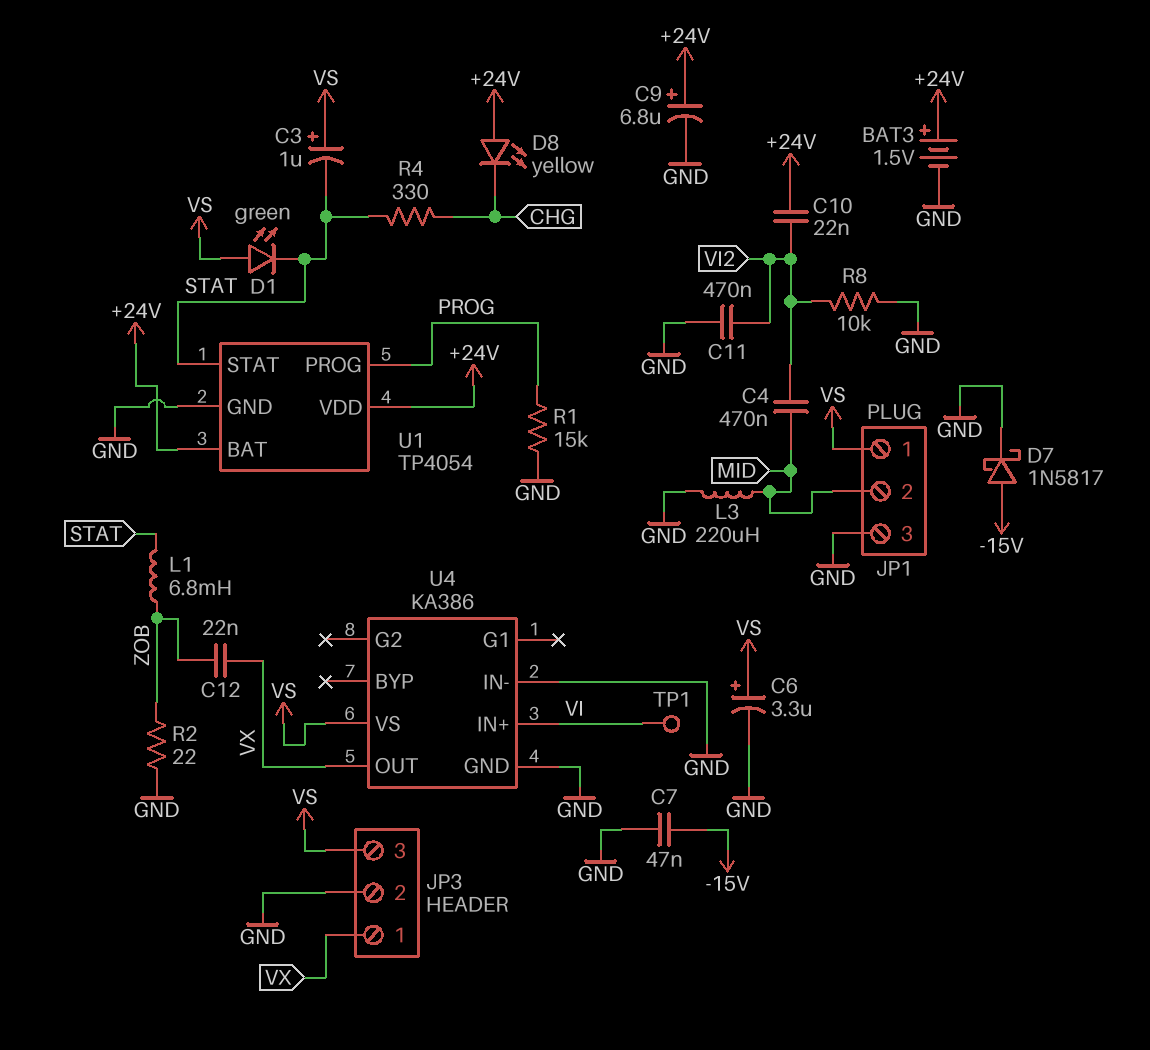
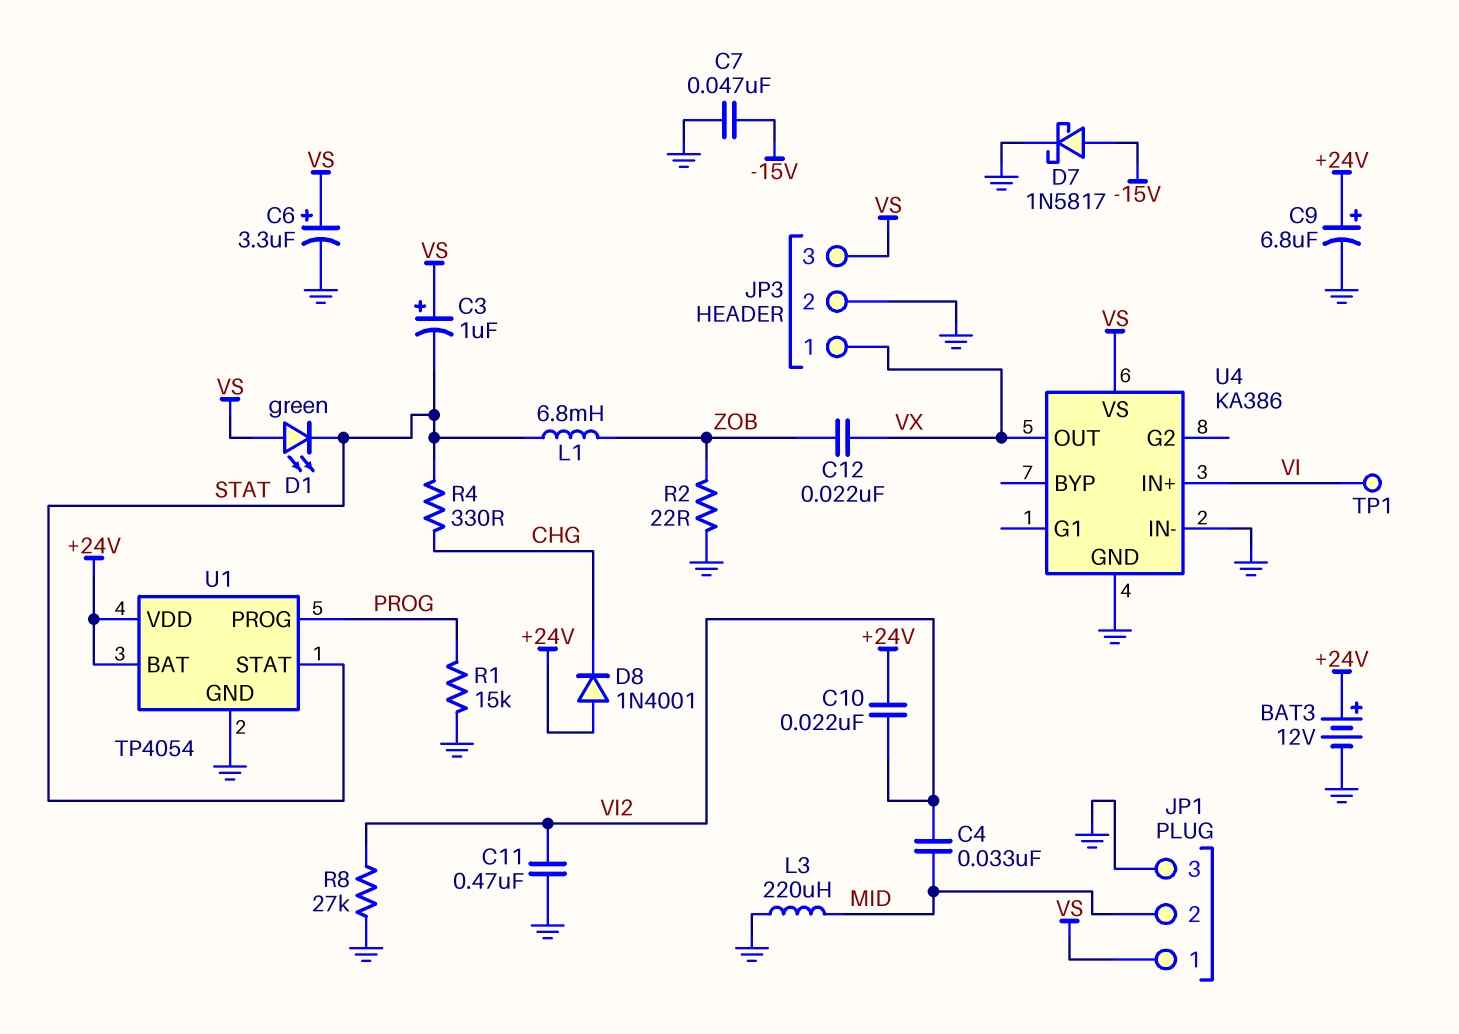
BAT3: 1.5V (plus +24V, minus GND) -> 12V (plus +24V, minus GND)
C4: 470nF (MID, VI2) -> 33nF (MID, VI2)
D8: LED yellow (A +24V, K CHG) -> diode 1N4001 (A +24V, K CHG)
R8: 10k (GND, VI2) -> 27k (GND, VI2)

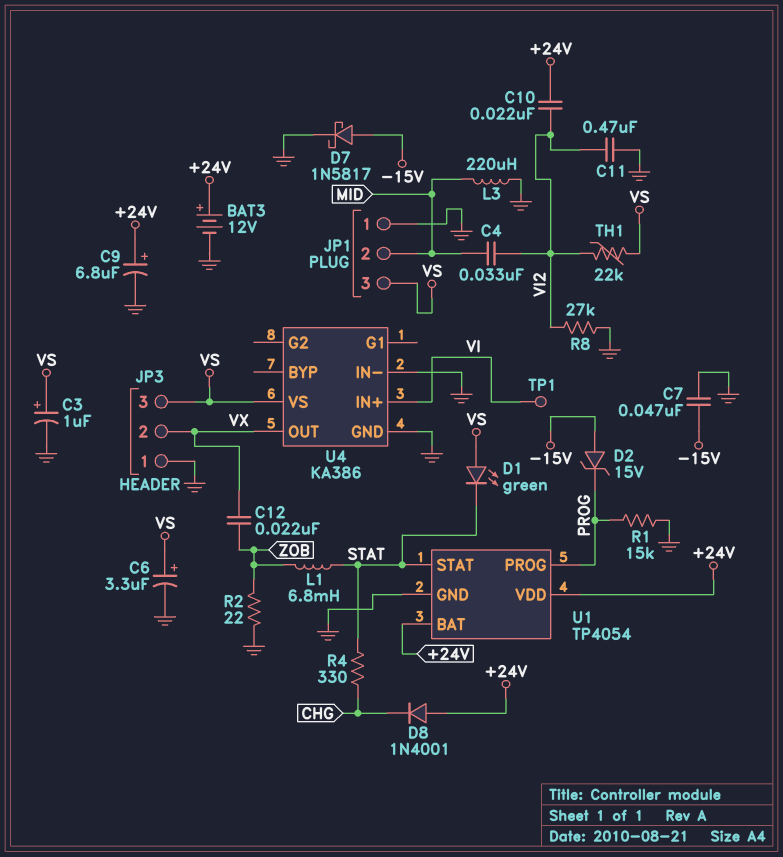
C3: 1uF (plus VS, minus STAT) -> 1uF (plus VS, minus GND)
D2: none -> zener 15V (A -15V, K PROG)
JP1 pin 1: VS -> GND
JP1 pin 3: GND -> VS
JP3 pin 1: VX -> GND
JP3 pin 2: GND -> VX
TH1: none -> 22k (VI2, VS)

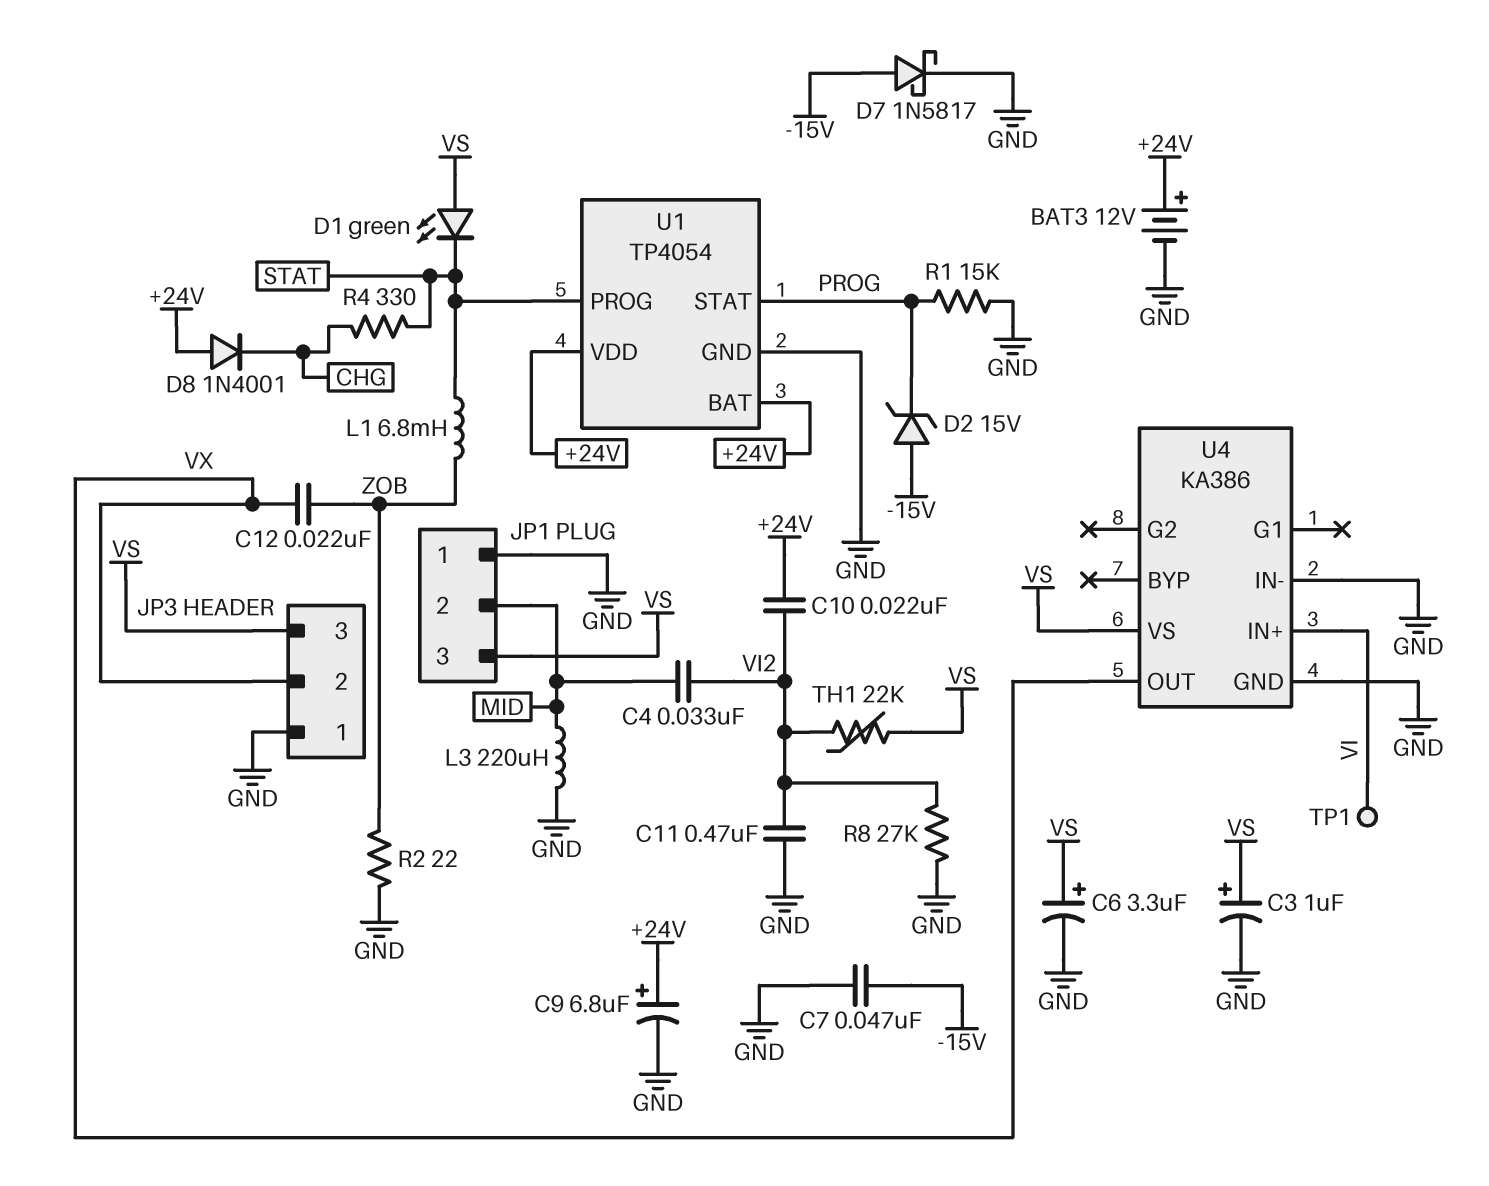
U1 pin PROG: PROG -> STAT
U1 pin STAT: STAT -> PROG

